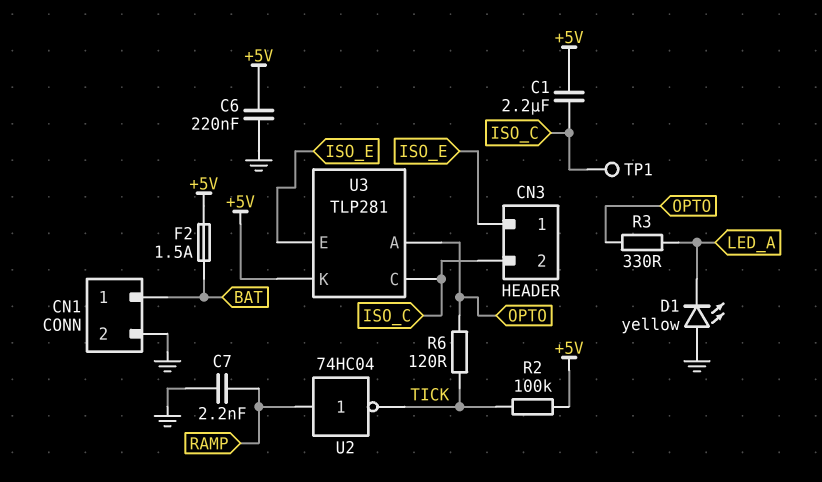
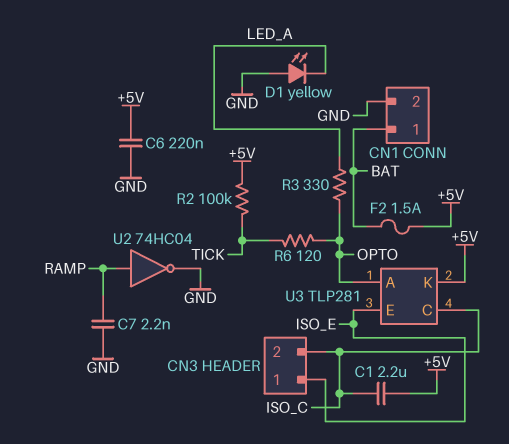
TP1: test point (ISO_C) -> none
U2: NOT 74HC04 (in RAMP, out TICK) -> NOT 74HC04 (in RAMP, out GND)

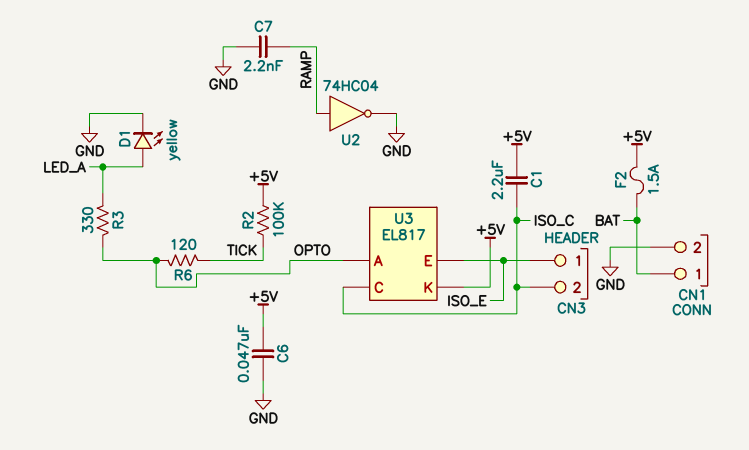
C6: 220nF (+5V, GND) -> 47nF (+5V, GND)
D1: LED yellow (A GND, K LED_A) -> LED yellow (A LED_A, K GND)
U3: TLP281 -> EL817

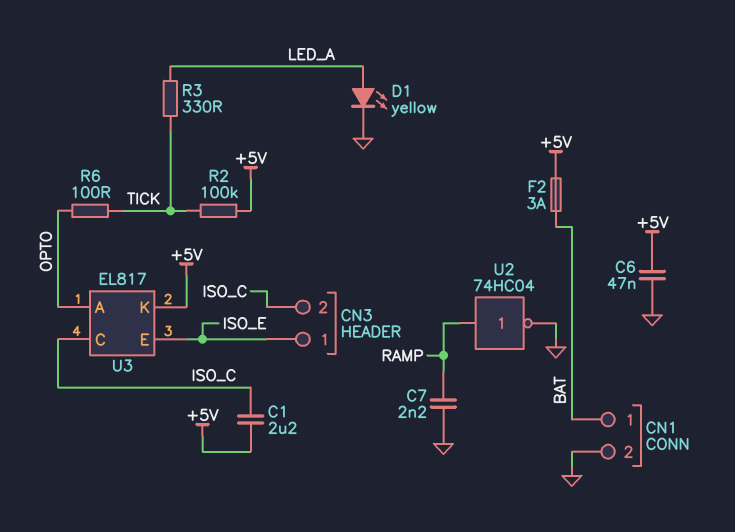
F2: 1.5A (+5V, BAT) -> 3A (+5V, BAT)
R3: 330 (LED_A, OPTO) -> 330 (LED_A, TICK)
R6: 120 (OPTO, TICK) -> 100 (OPTO, TICK)

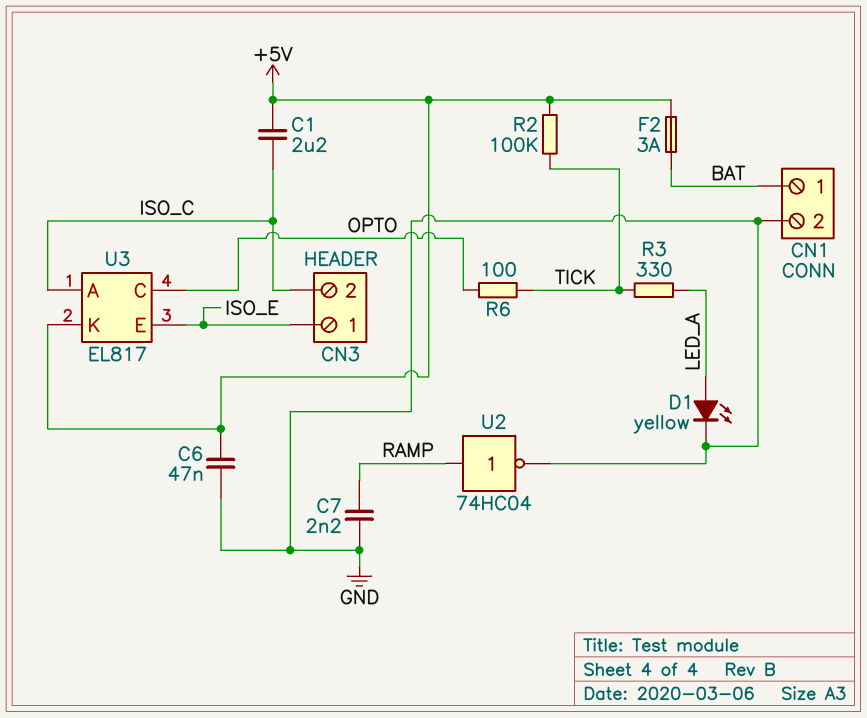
U3 pin A: OPTO -> ISO_C
U3 pin C: ISO_C -> OPTO

